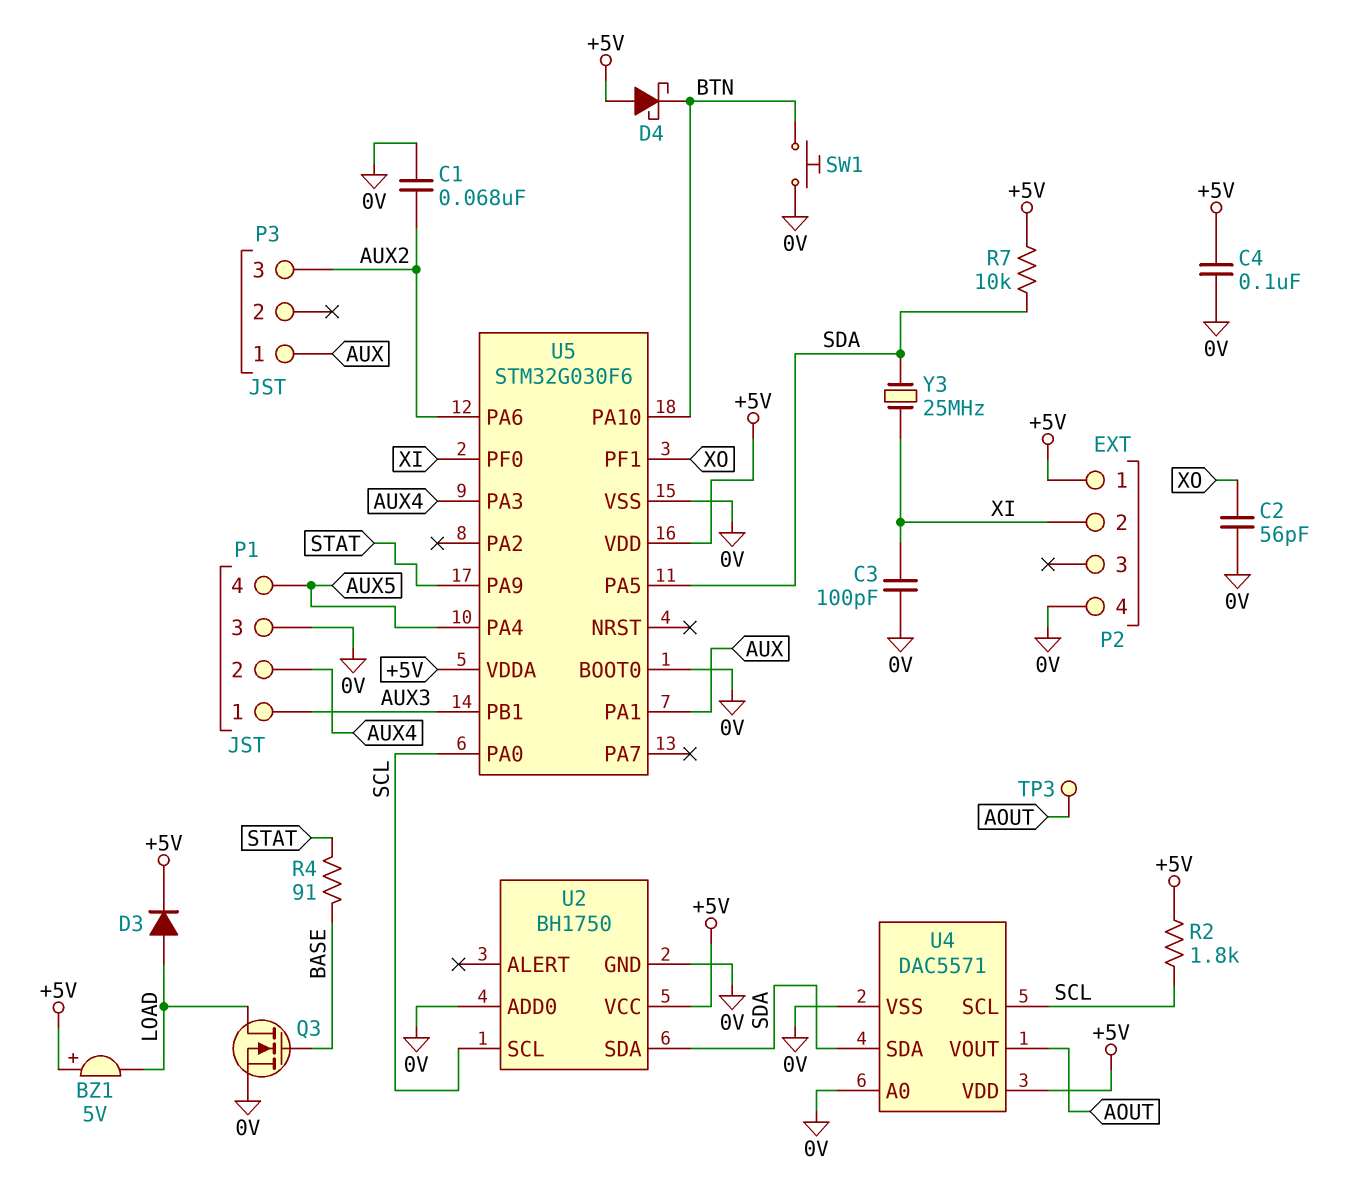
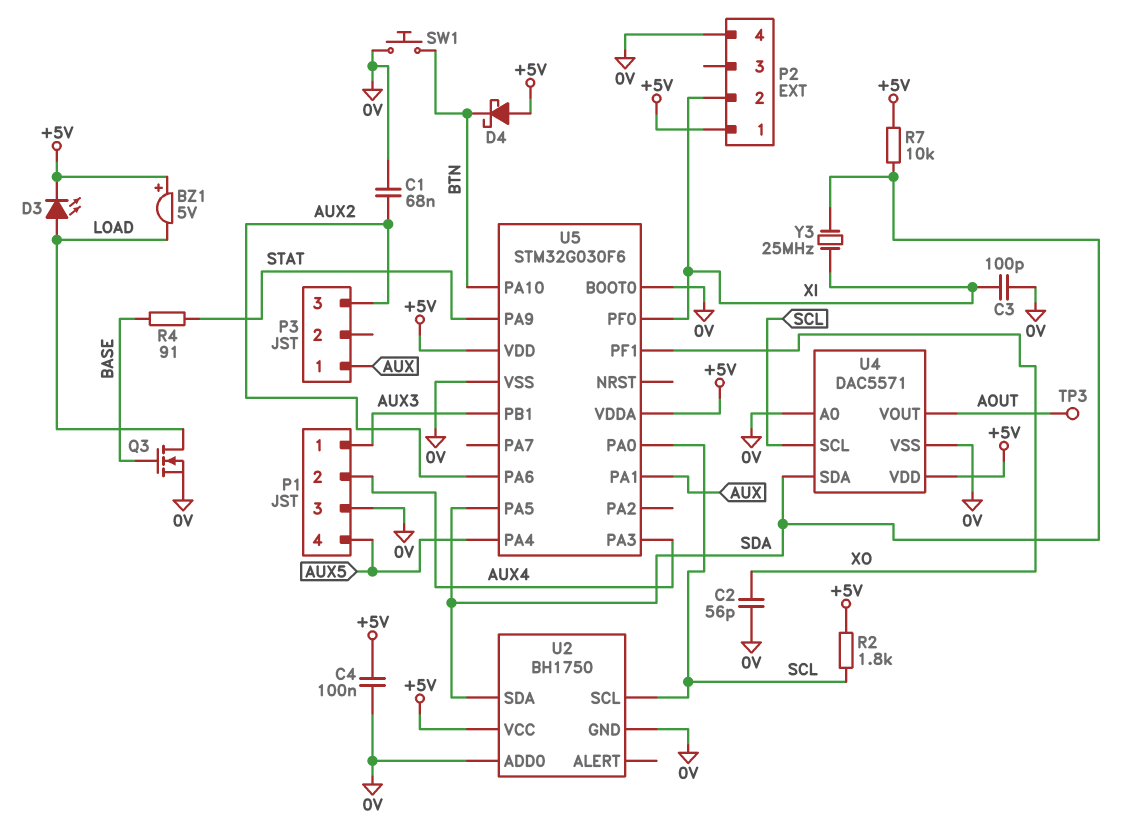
D3: diode (A LOAD, K +5V) -> LED (A LOAD, K +5V)

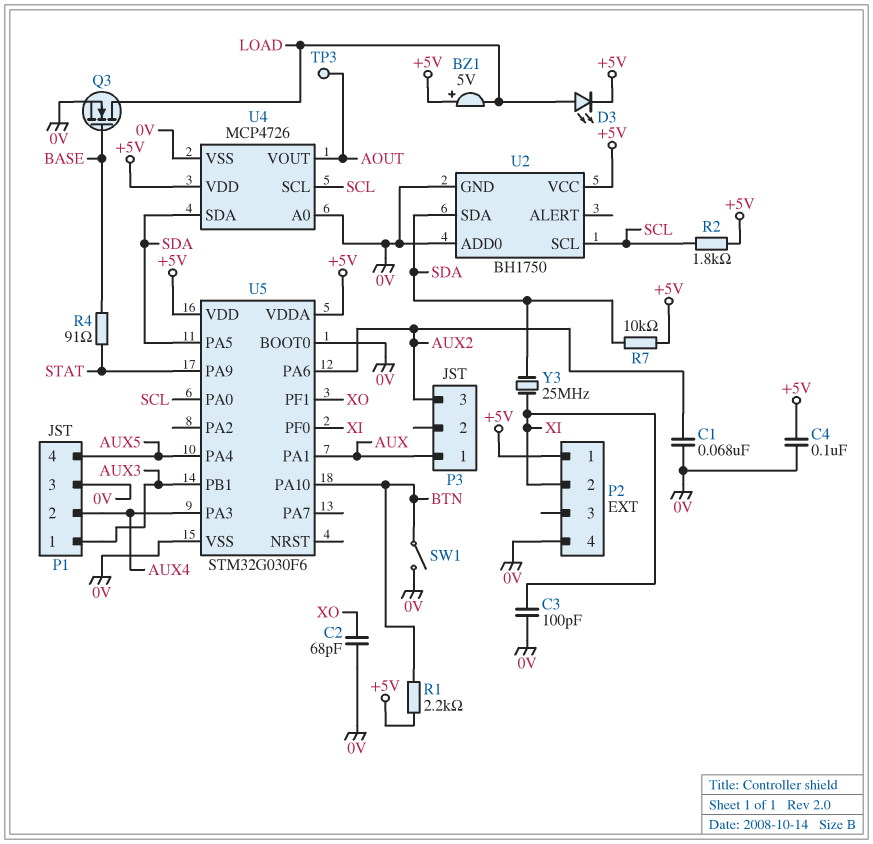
C2: 56pF (0V, XO) -> 68pF (0V, XO)
D4: schottky (A +5V, K BTN) -> none
R1: none -> 2.2k (+5V, BTN)
SW1: button (0V, BTN) -> switch (0V, BTN)
U4: DAC5571 -> MCP4726

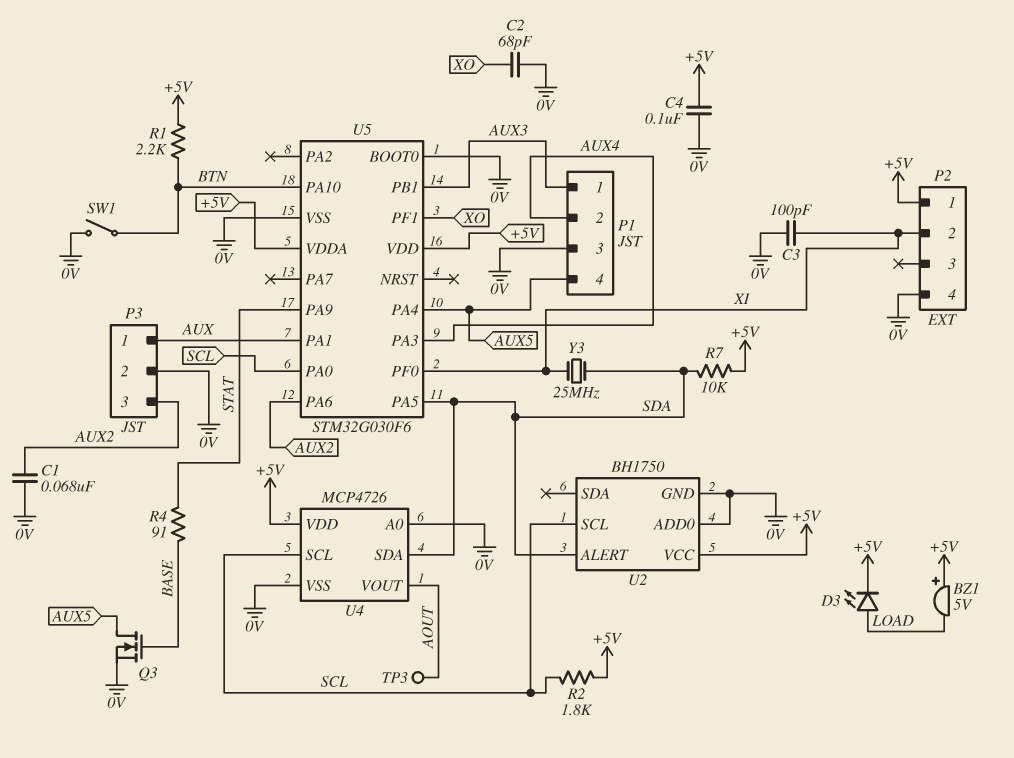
P3 pin 2: none -> 0V
Q3: NMOS (G BASE, D LOAD, S 0V) -> NMOS (G BASE, D AUX5, S 0V)
U2 pin ALERT: none -> SDA
U2 pin SDA: SDA -> none

